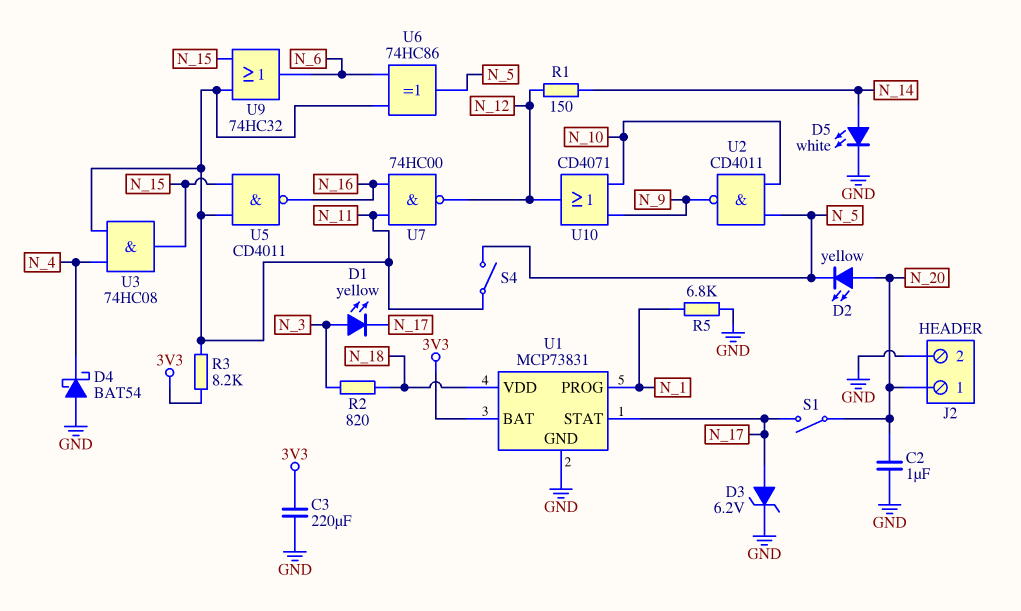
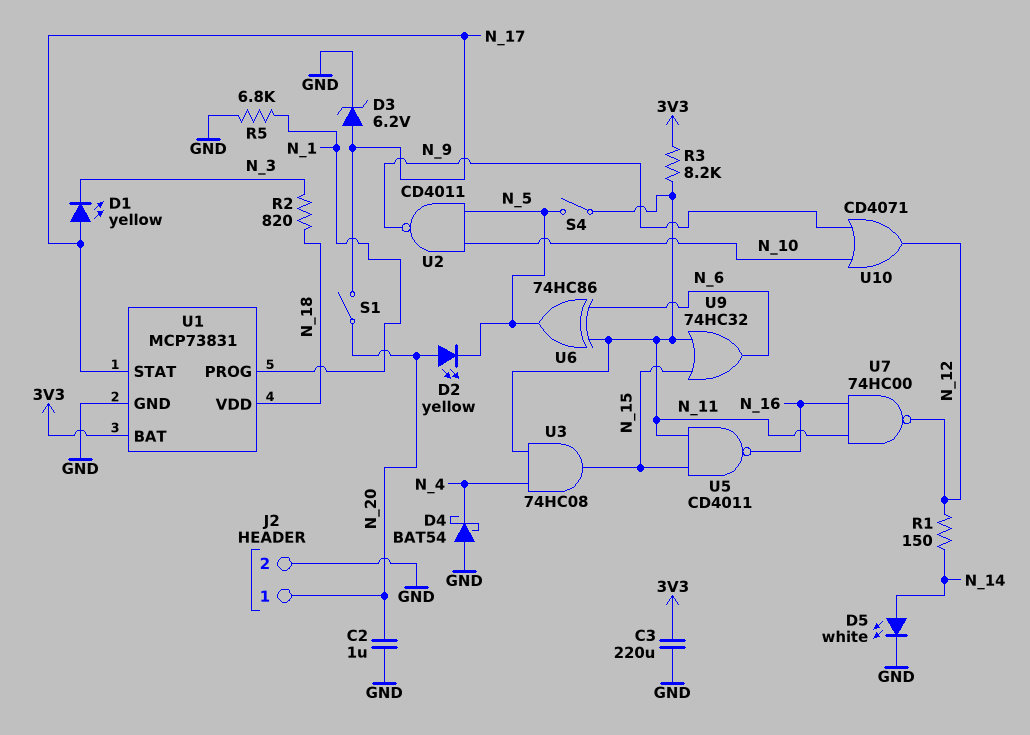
D1: LED yellow (A N_3, K N_17) -> LED yellow (A N_17, K N_3)

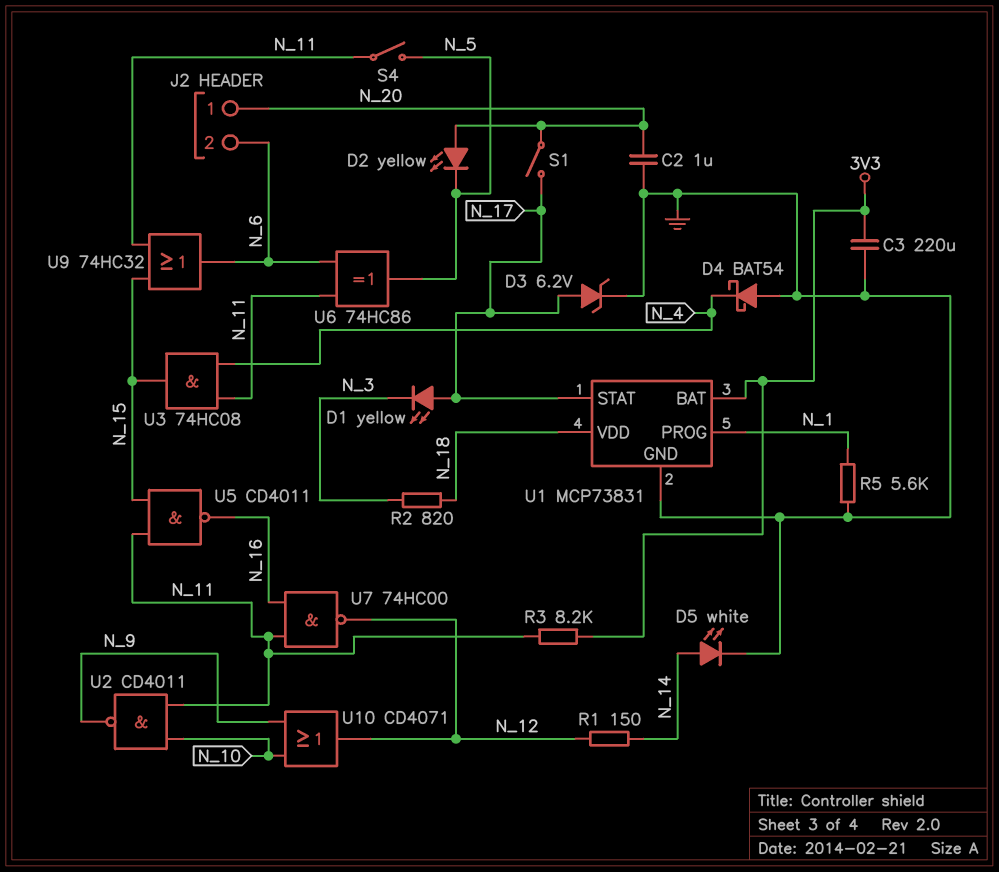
J2 pin 2: GND -> N_6
R5: 6.8k (GND, N_1) -> 5.6k (GND, N_1)
U2: NAND CD4011 (in N_5, in N_10, out N_9) -> NAND CD4011 (in N_10, in N_11, out N_9)

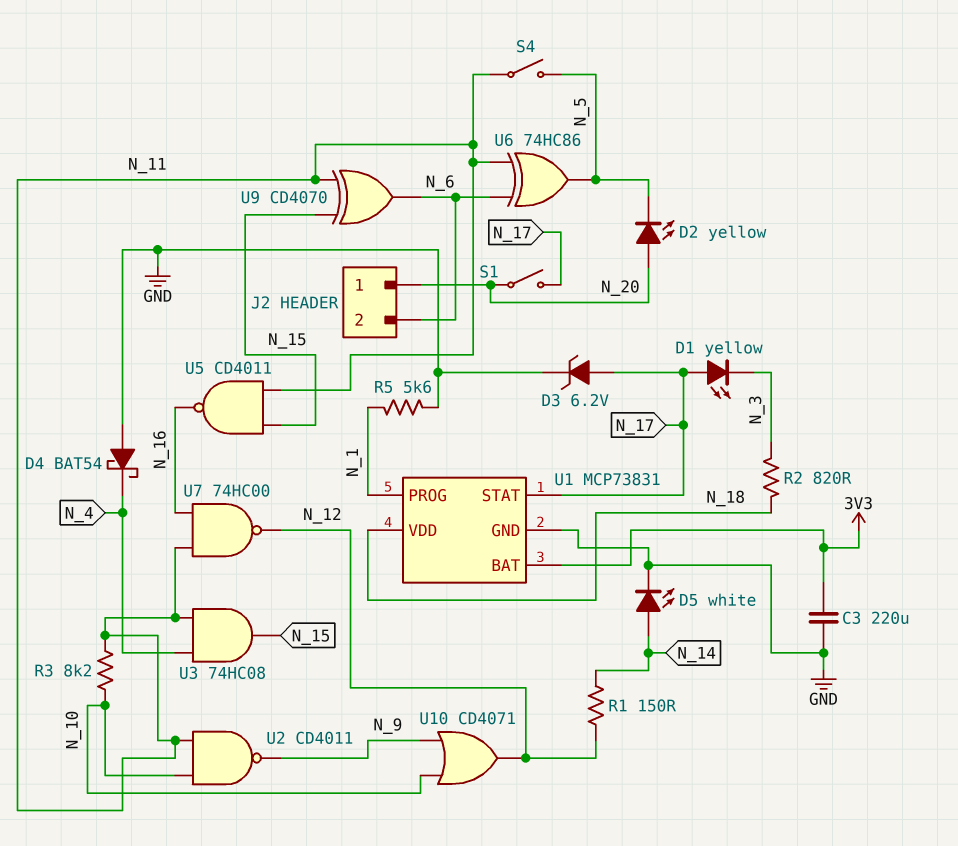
C2: 1uF (GND, N_20) -> none
R3: 8.2k (3V3, N_11) -> 8.2k (N_10, N_11)
U9: OR 74HC32 (in N_11, in N_15, out N_6) -> XOR CD4070 (in N_11, in N_15, out N_6)

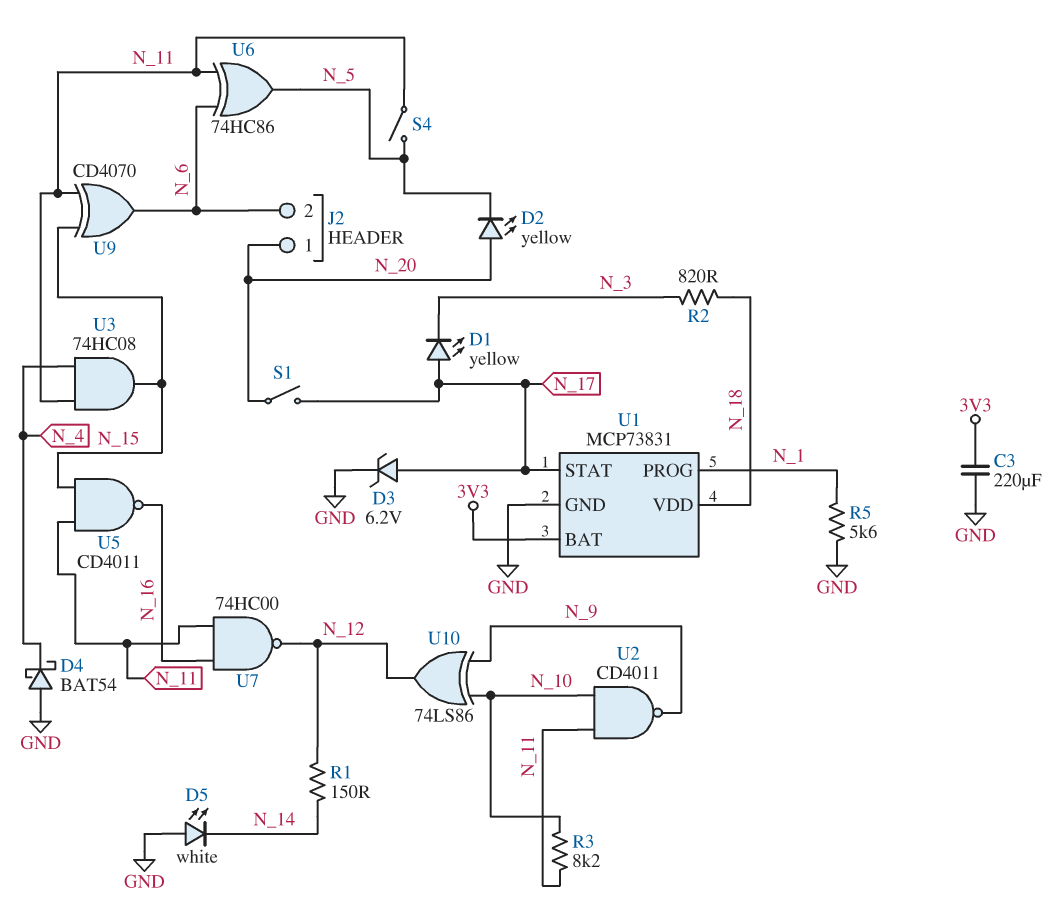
D5: LED white (A N_14, K GND) -> LED white (A GND, K N_14)
U10: OR CD4071 (in N_9, in N_10, out N_12) -> XOR 74LS86 (in N_9, in N_10, out N_12)

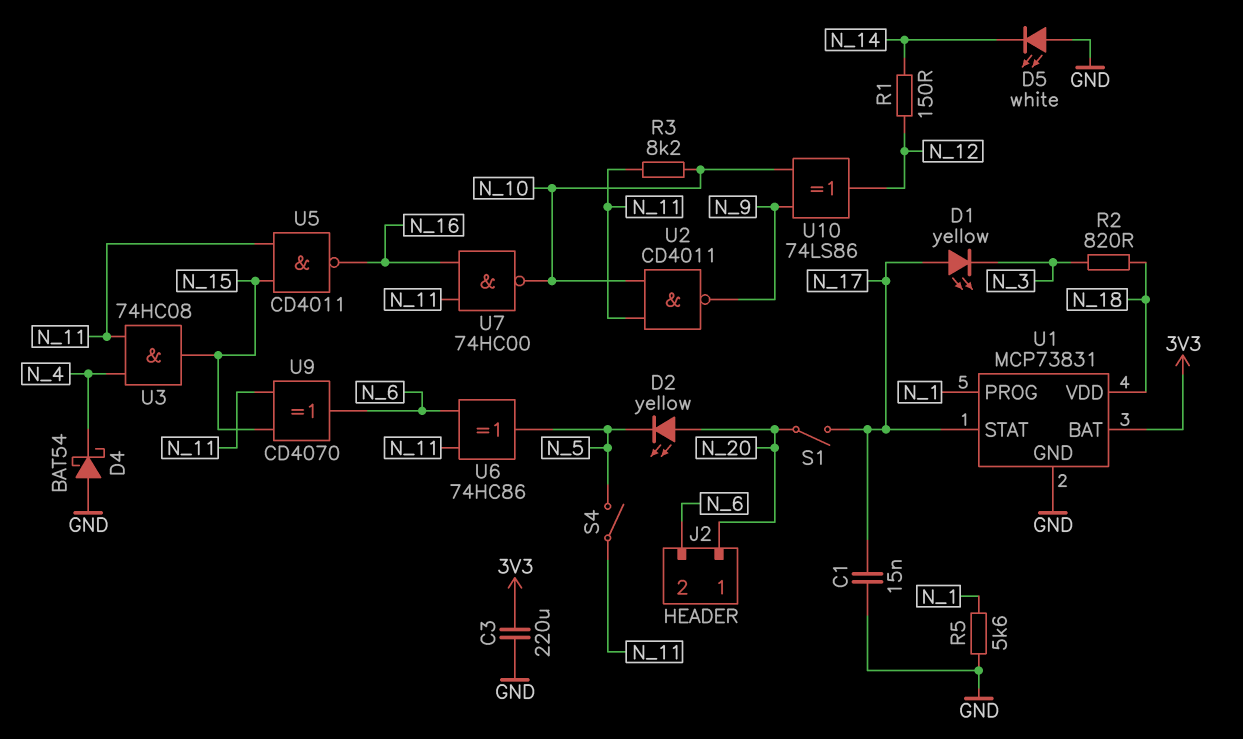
C1: none -> 15nF (GND, N_17)
D3: zener 6.2V (A N_17, K GND) -> none
U7: NAND 74HC00 (in N_11, in N_16, out N_12) -> NAND 74HC00 (in N_11, in N_16, out N_10)

